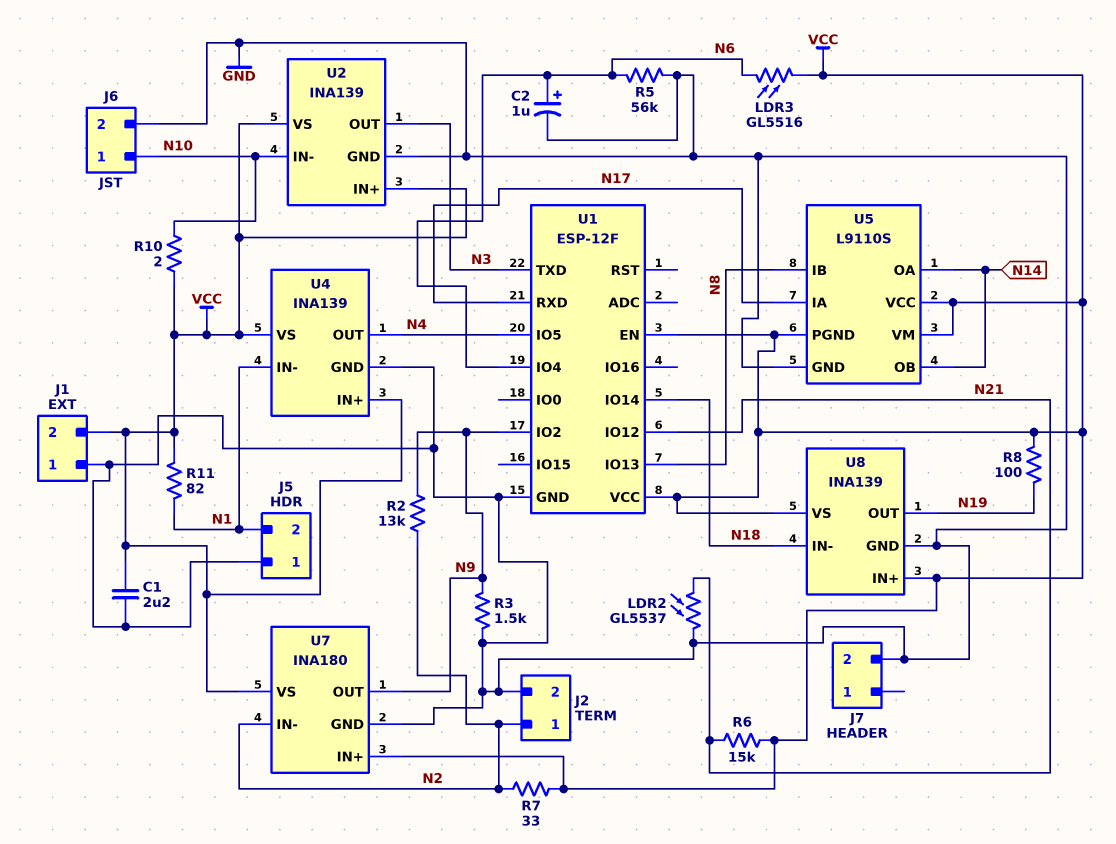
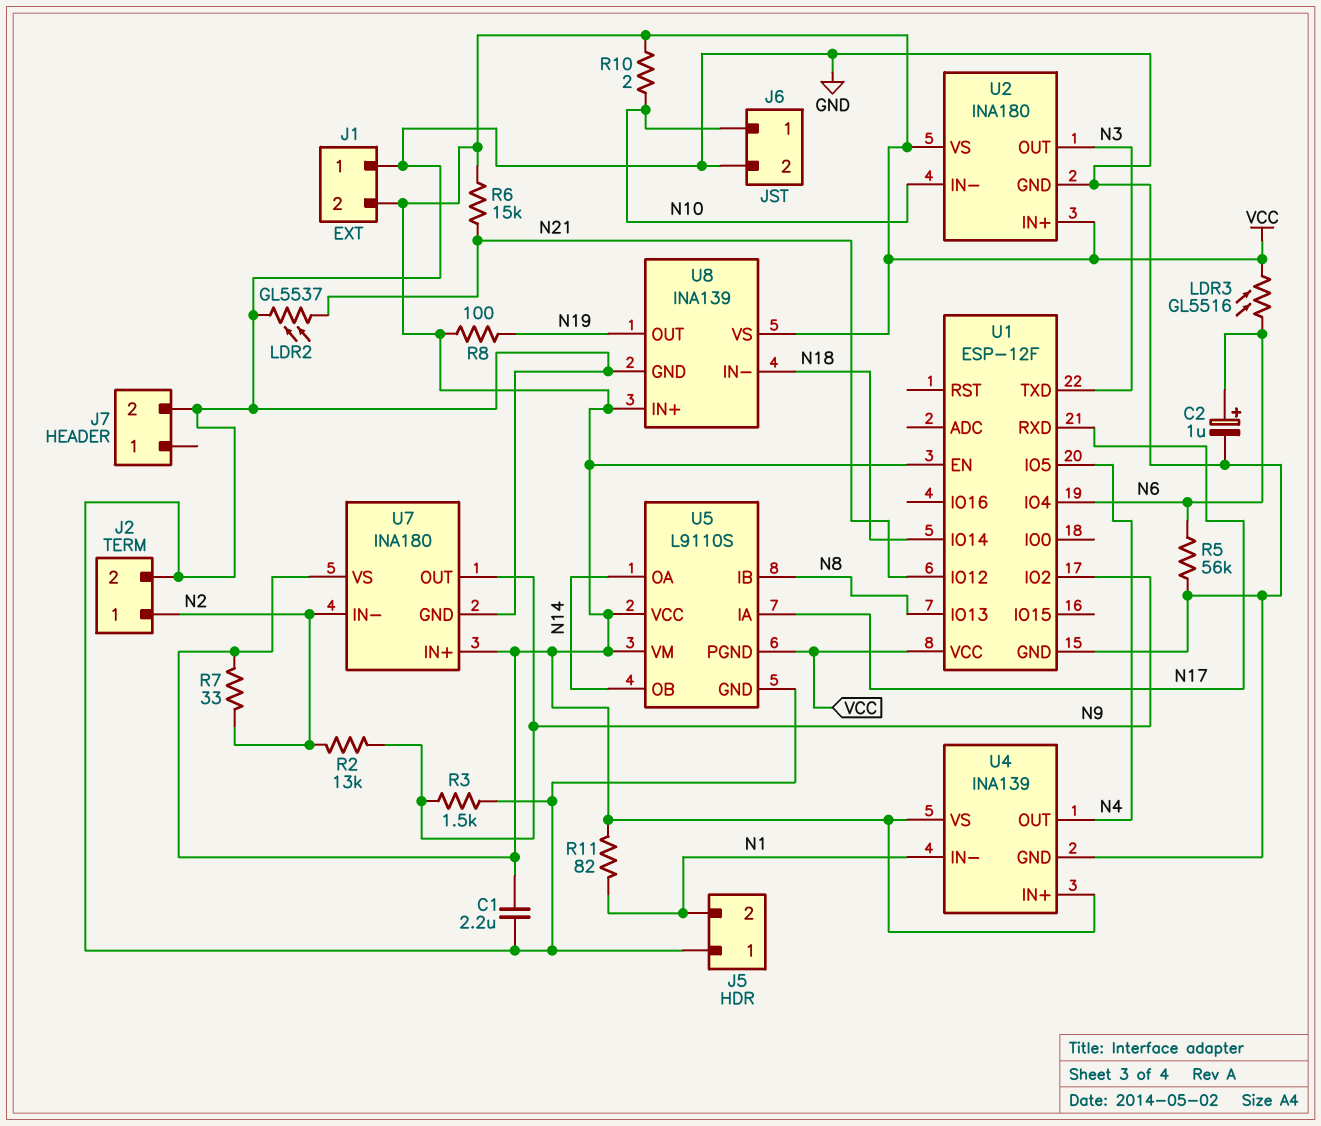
U2: INA139 -> INA180

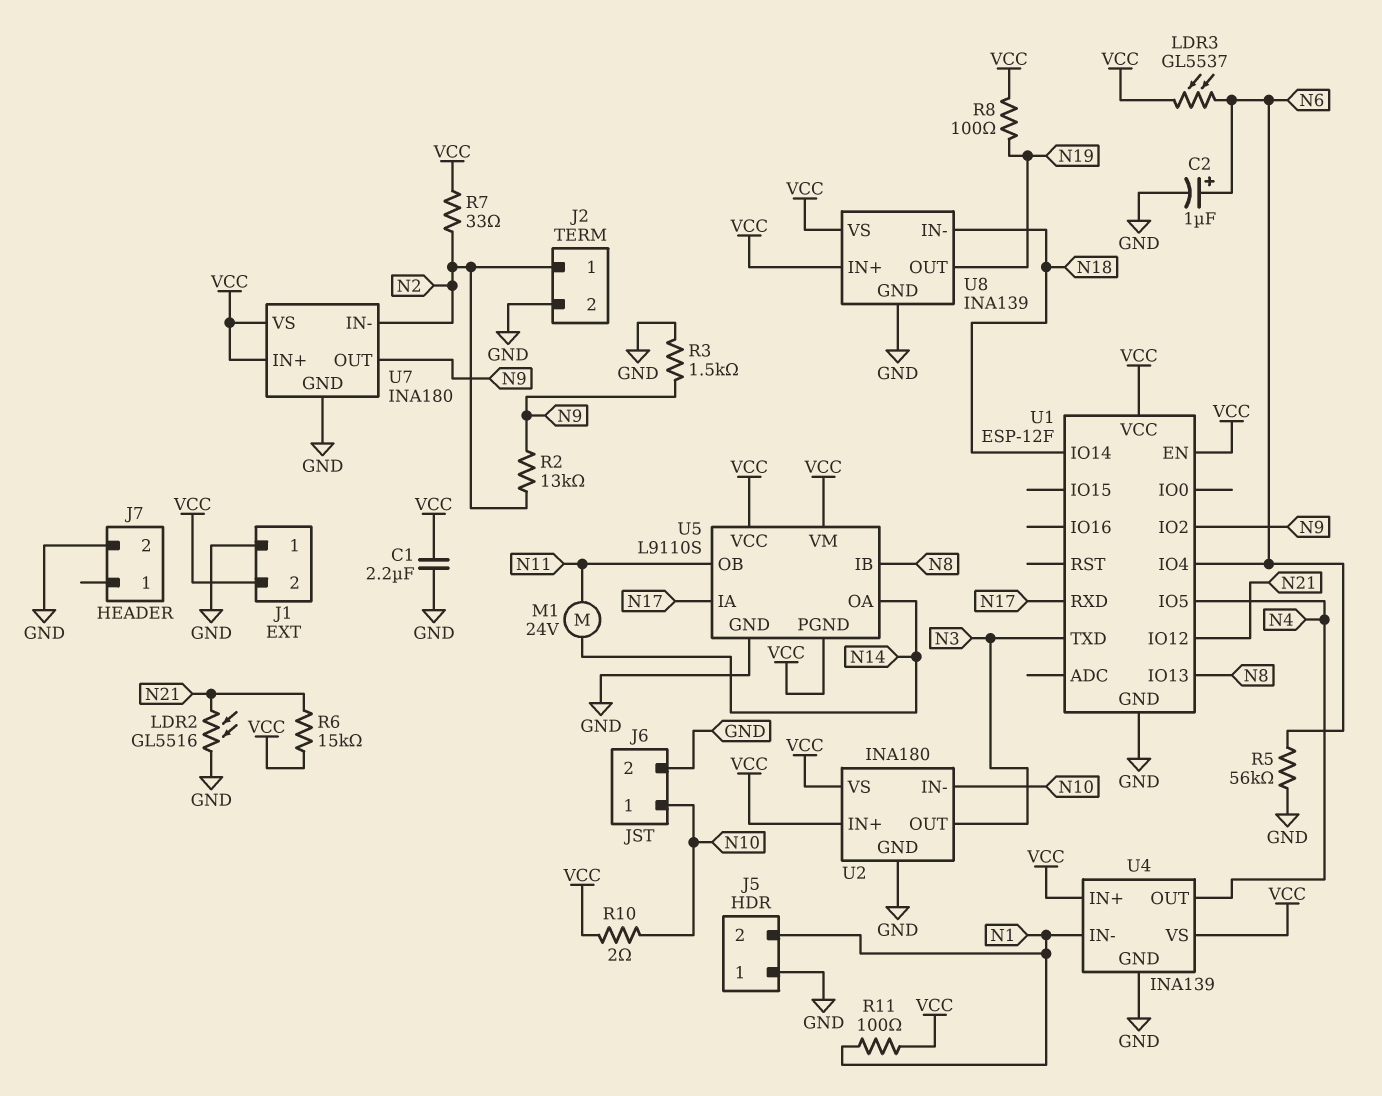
LDR2: GL5537 (GND, N21) -> GL5516 (GND, N21)
LDR3: GL5516 (N6, VCC) -> GL5537 (N6, VCC)
M1: none -> motor 24V (N11, N14)
R11: 82 (N1, VCC) -> 100 (N1, VCC)
U5 pin OB: N14 -> N11

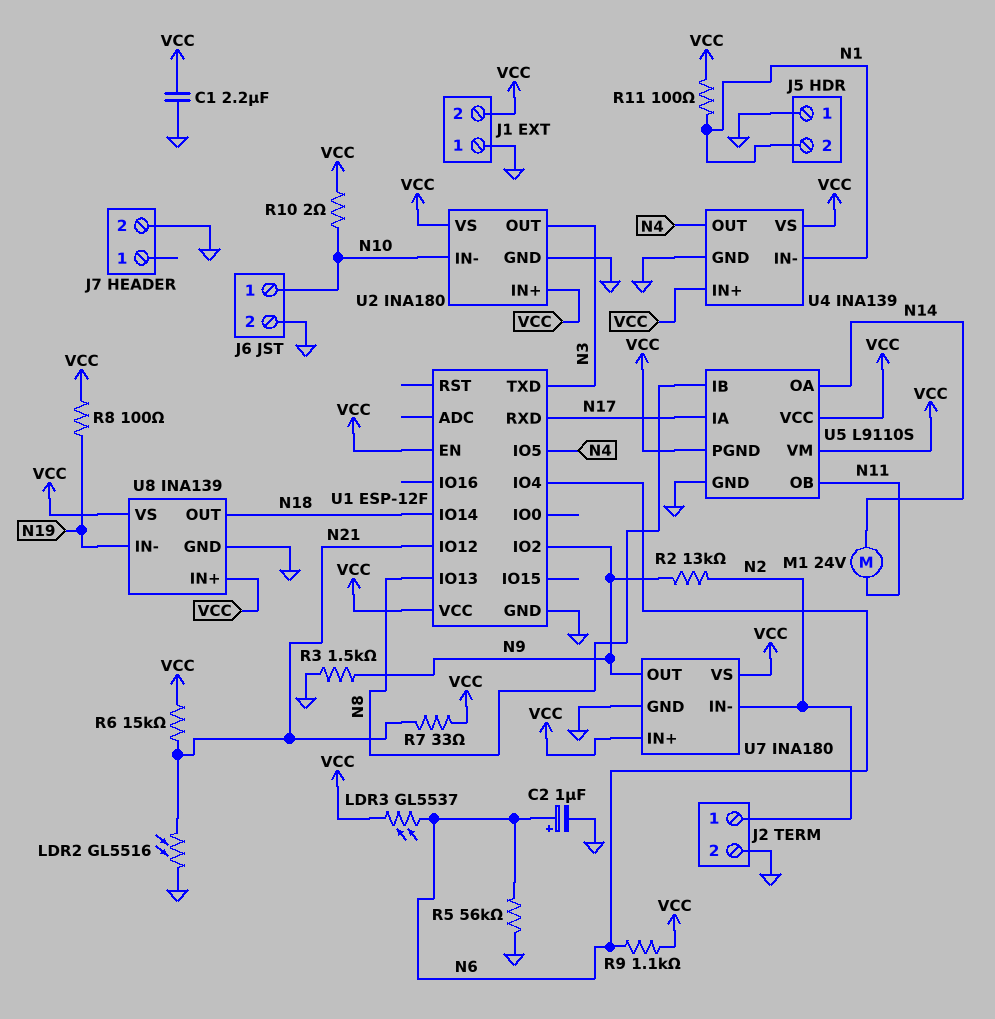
R7: 33 (N2, VCC) -> 33 (N21, VCC)
R9: none -> 1.1k (N6, VCC)
U8 pin IN-: N18 -> N19
U8 pin OUT: N19 -> N18

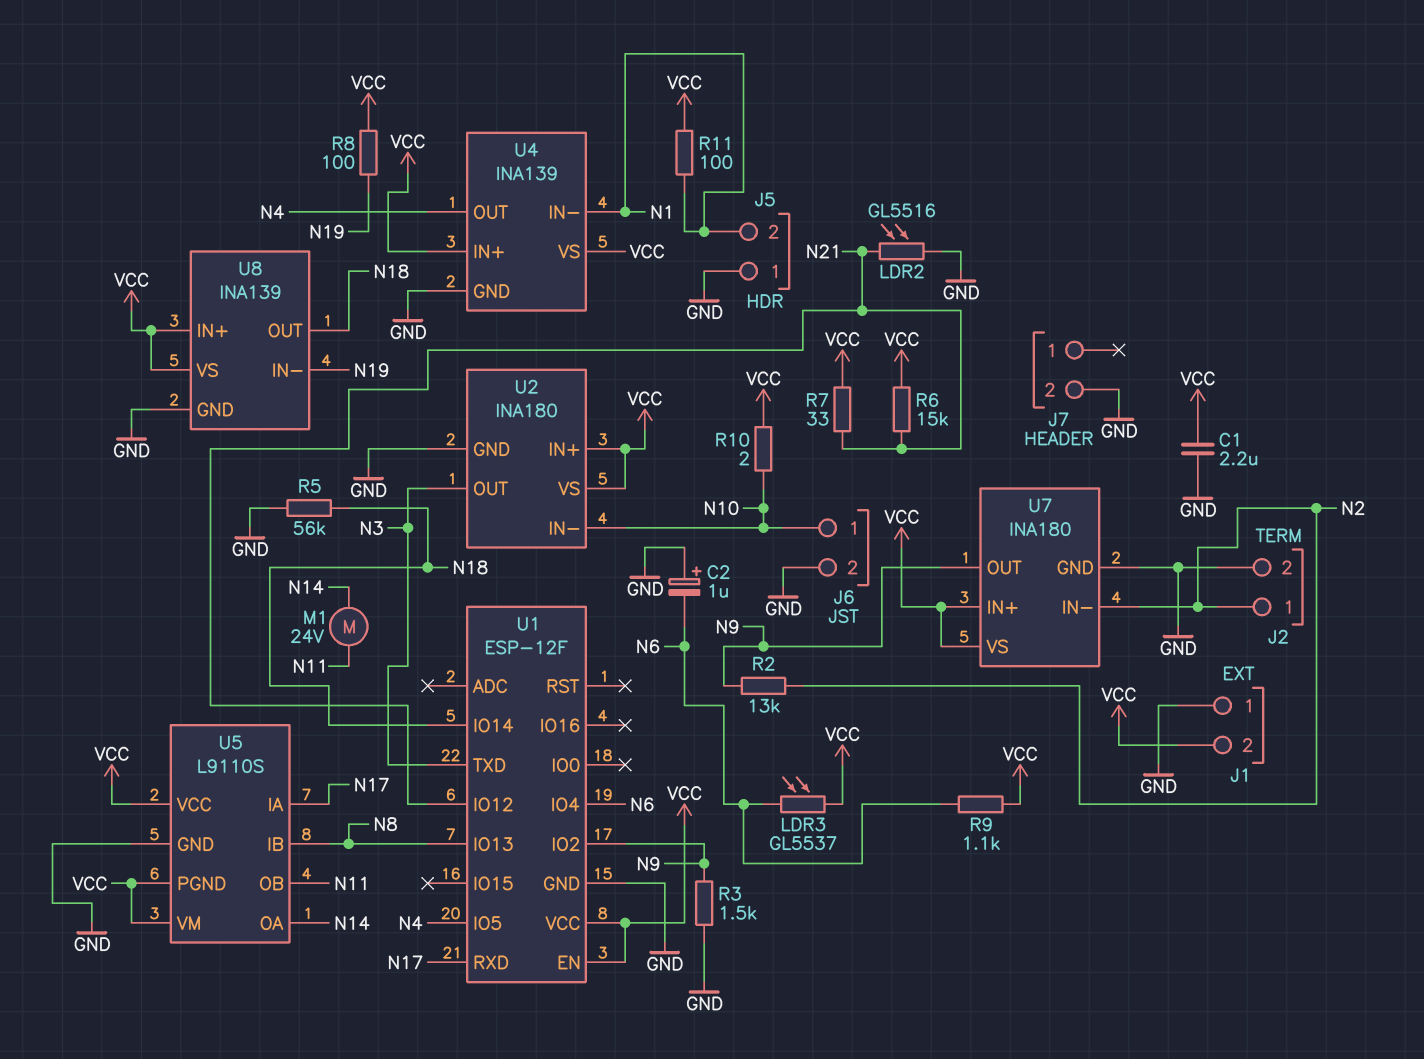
C2: 1uF (plus N6, minus GND) -> 1uF (plus GND, minus N6)
R5: 56k (GND, N6) -> 56k (GND, N18)

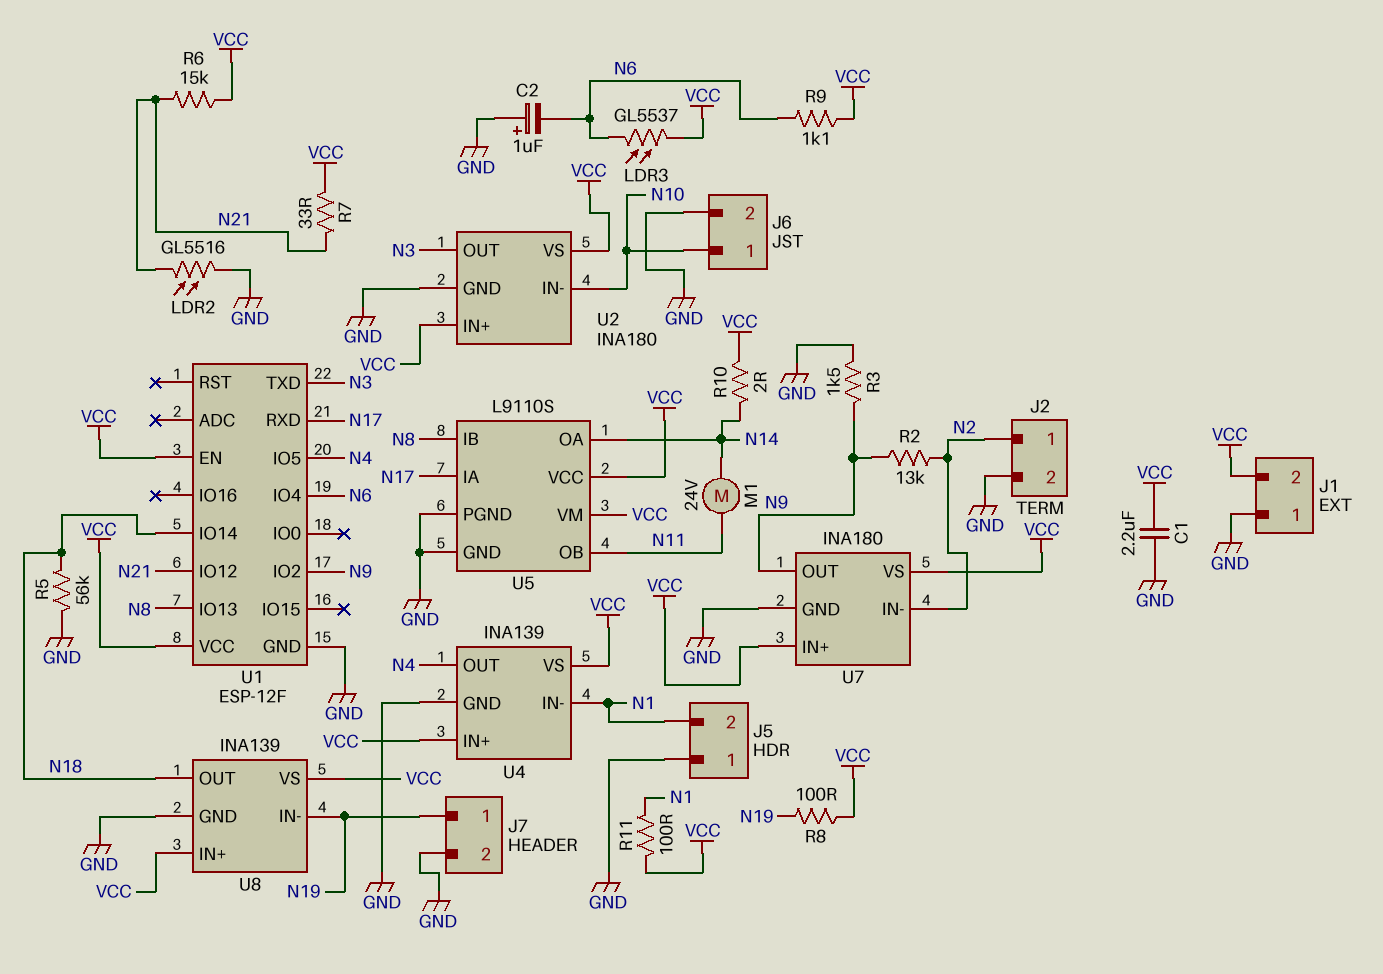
J7 pin 1: none -> N19
R10: 2 (N10, VCC) -> 2 (N14, VCC)
U5 pin PGND: VCC -> GND

